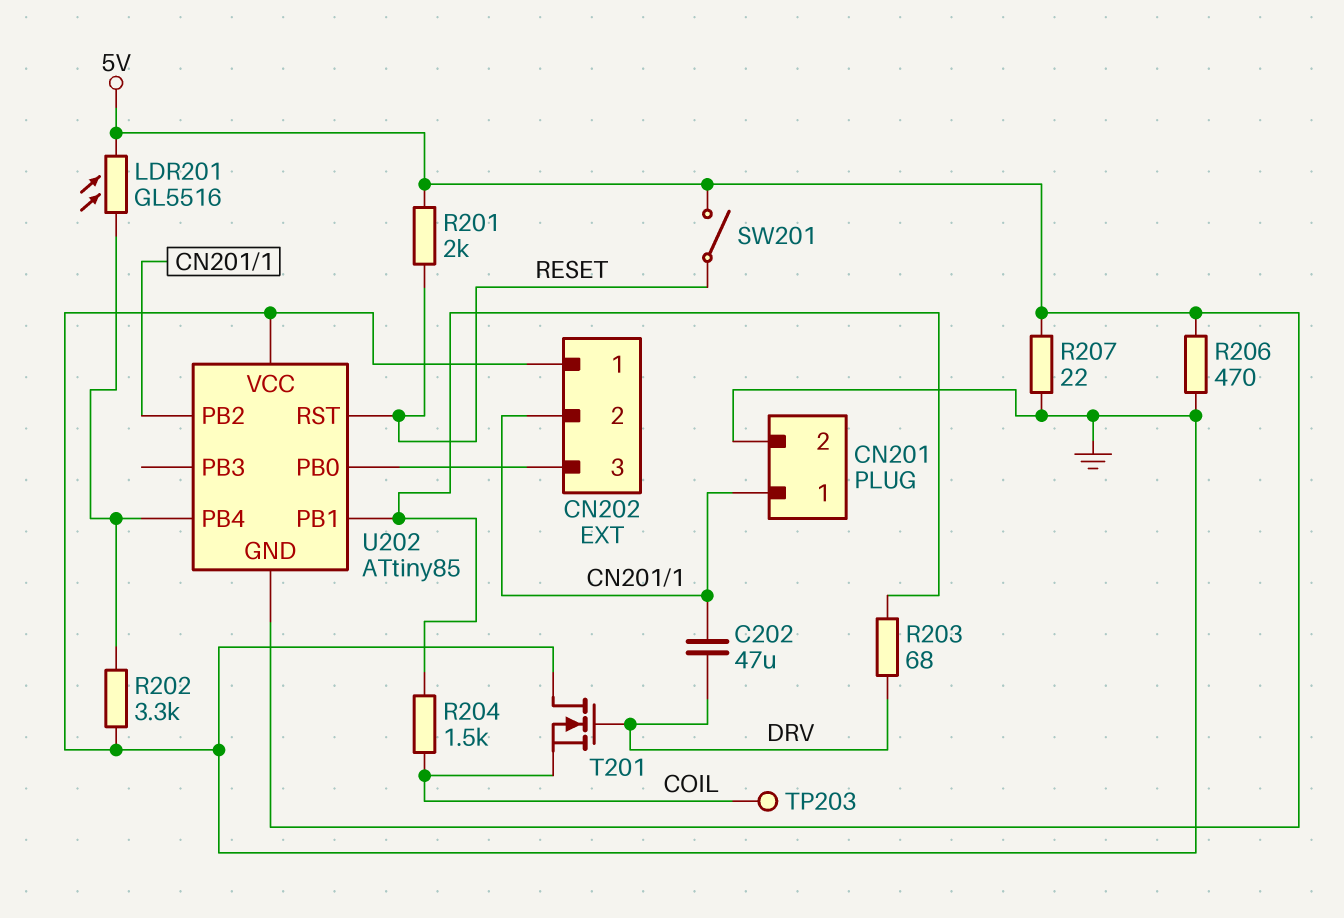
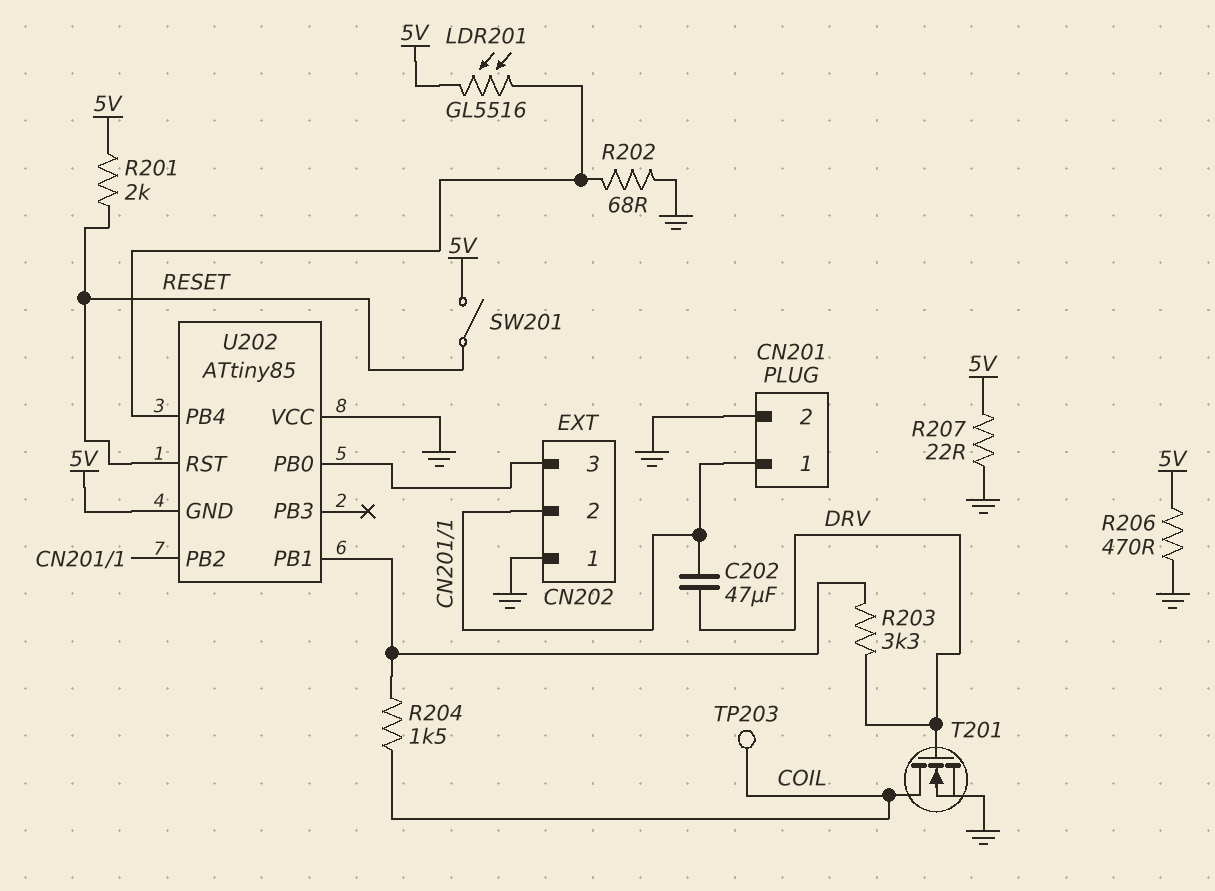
R202: 3.3k (GND, U202/PB4) -> 68 (GND, U202/PB4)
R203: 68 (DRV, U202/PB1) -> 3.3k (DRV, U202/PB1)
T201: NMOS (G DRV, D GND, S COIL) -> NMOS (G DRV, D COIL, S GND)

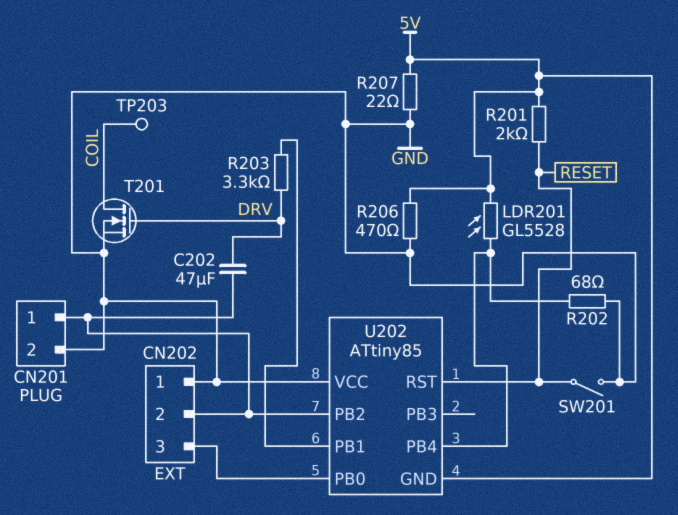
LDR201: GL5516 (5V, U202/PB4) -> GL5528 (5V, U202/PB4)
R204: 1.5k (COIL, U202/PB1) -> none
SW201: switch (5V, RESET) -> switch (GND, RESET)

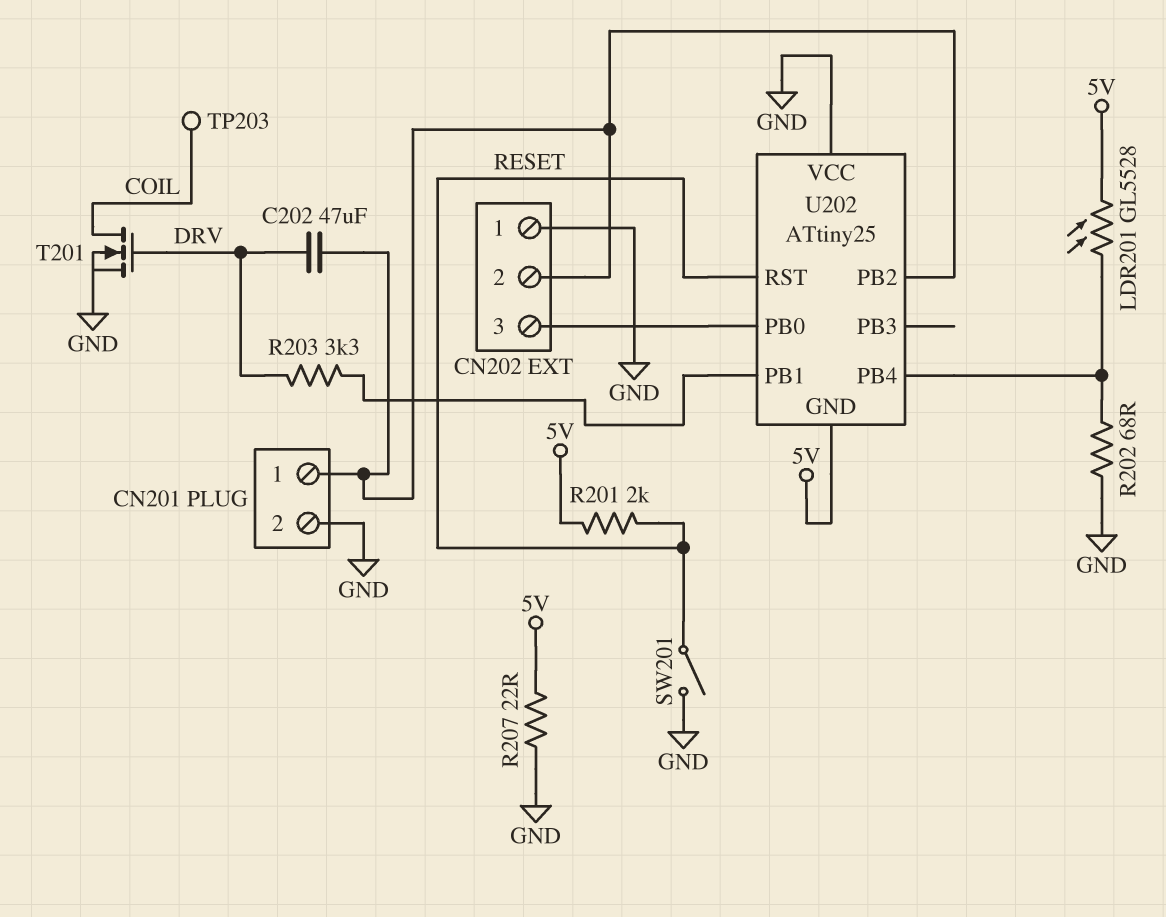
R206: 470 (5V, GND) -> none
U202: ATtiny85 -> ATtiny25

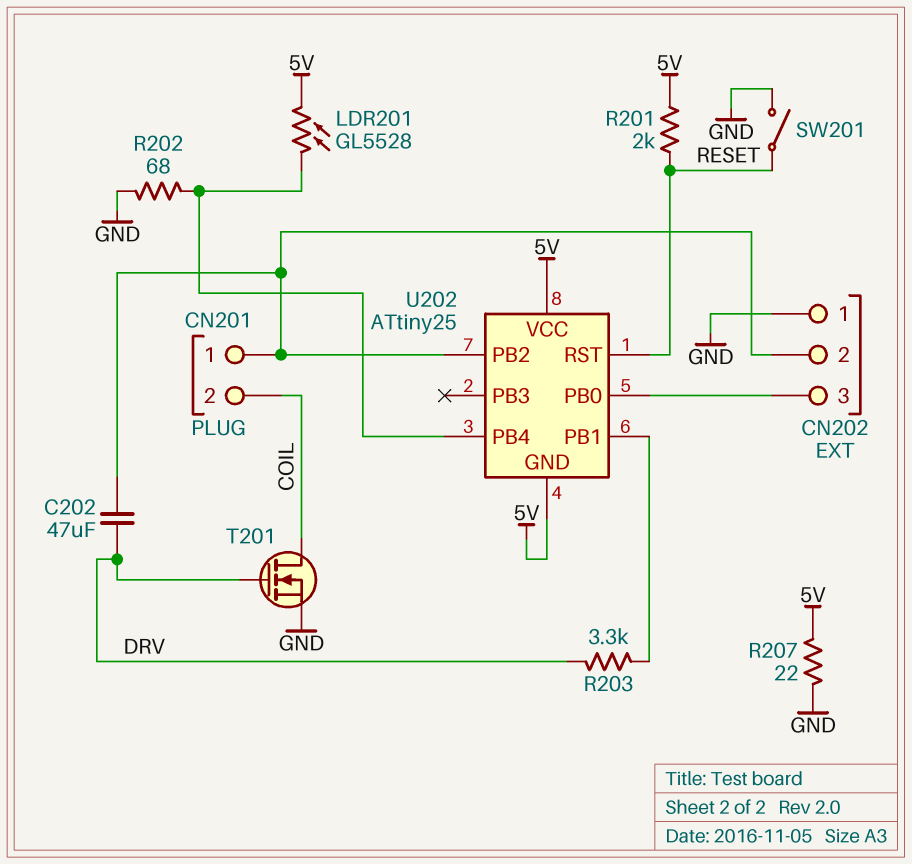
CN201 pin 2: GND -> COIL
TP203: test point (COIL) -> none
U202 pin VCC: GND -> 5V

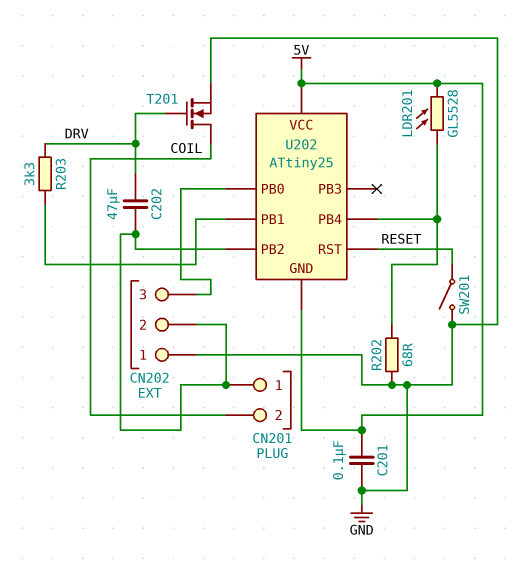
C201: none -> 100nF (5V, GND)
R201: 2k (5V, RESET) -> none
R207: 22 (5V, GND) -> none

